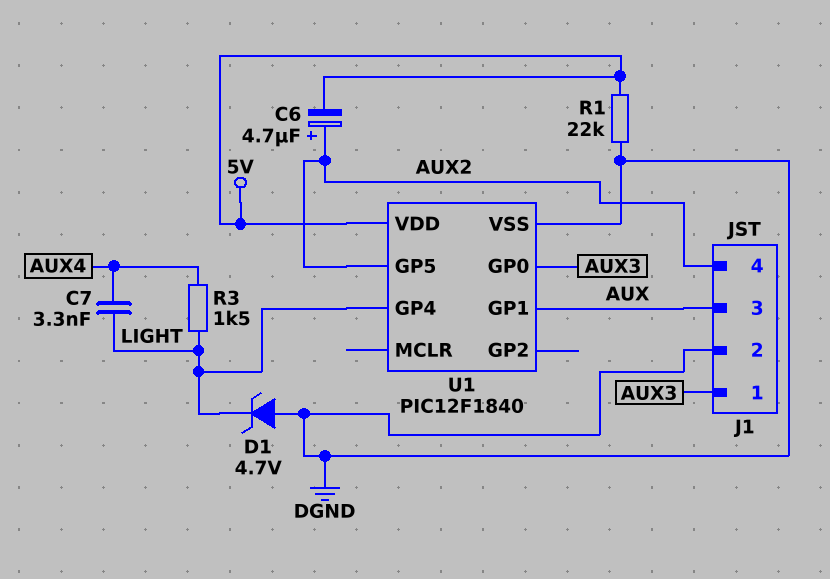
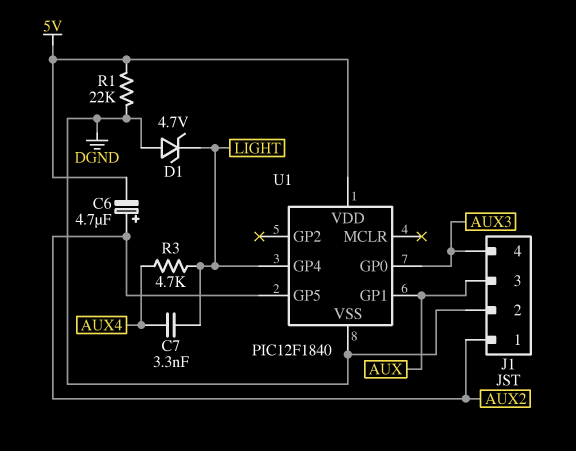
J1 pin 1: AUX3 -> AUX2
J1 pin 4: AUX2 -> AUX3
R3: 1.5k (AUX4, LIGHT) -> 4.7k (AUX4, LIGHT)

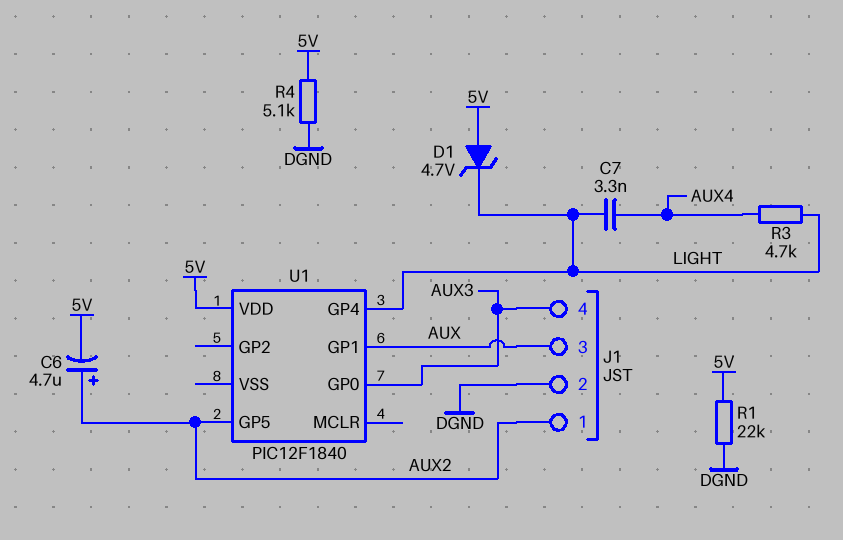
D1: zener 4.7V (A DGND, K LIGHT) -> zener 4.7V (A 5V, K LIGHT)
R4: none -> 5.1k (5V, DGND)
U1 pin VSS: DGND -> none

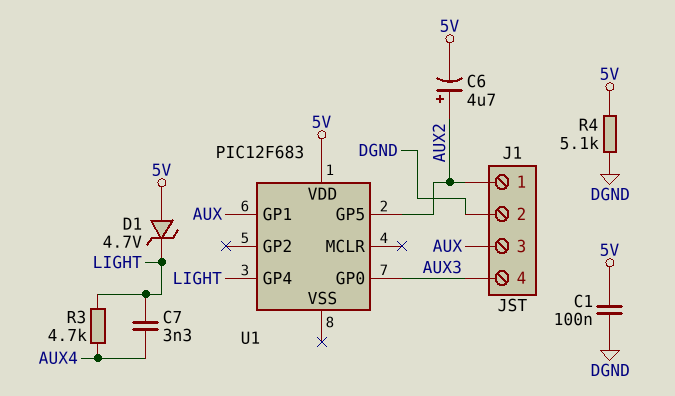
C1: none -> 100nF (5V, DGND)
R1: 22k (5V, DGND) -> none
U1: PIC12F1840 -> PIC12F683

